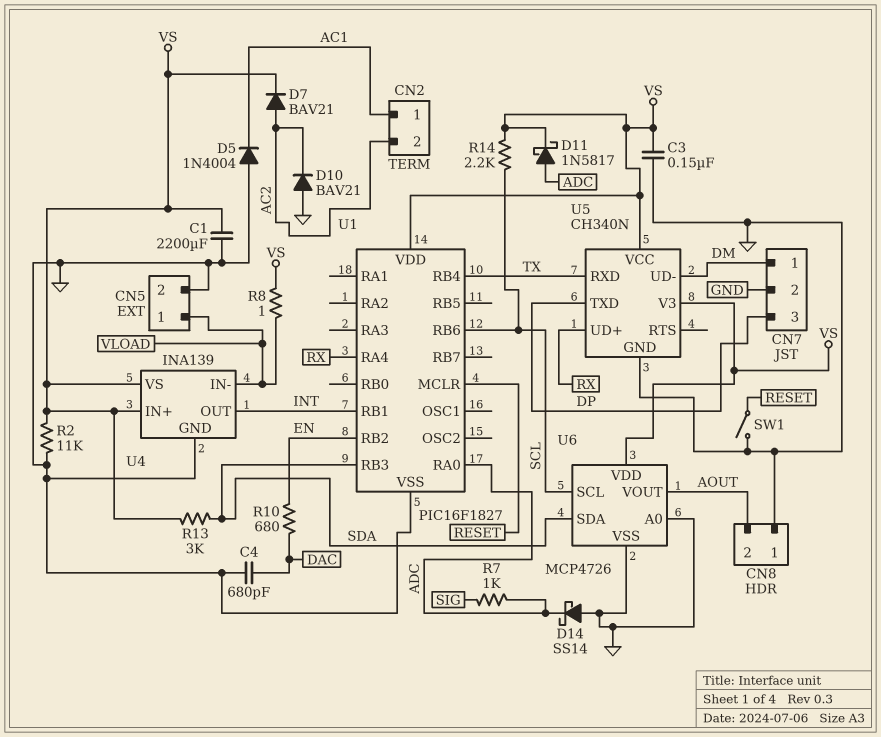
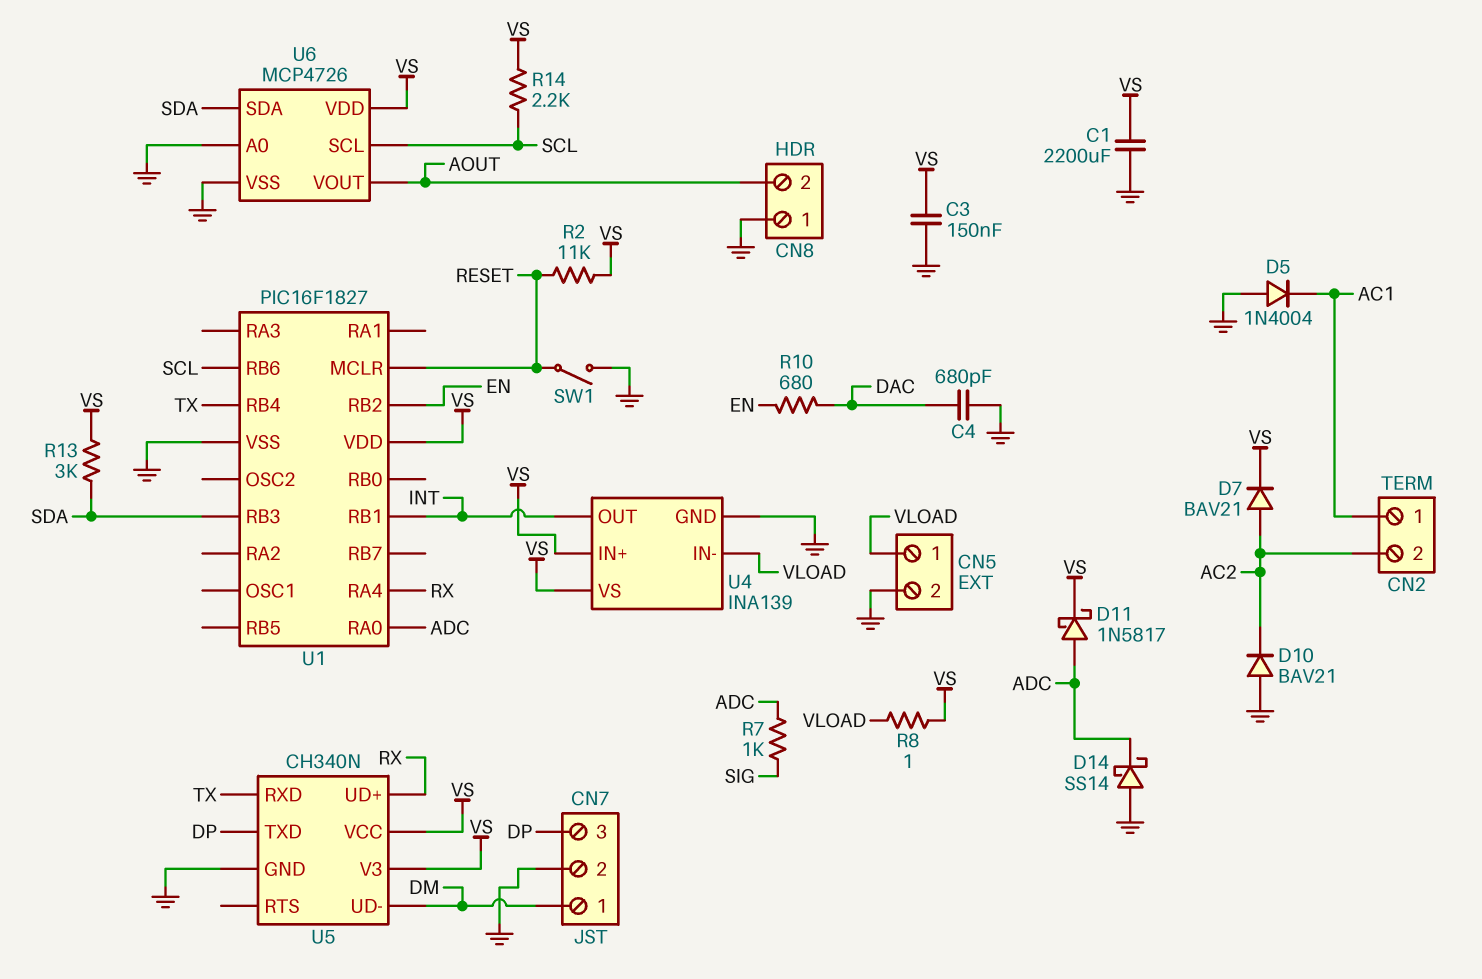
R2: 11k (GND, VS) -> 11k (RESET, VS)

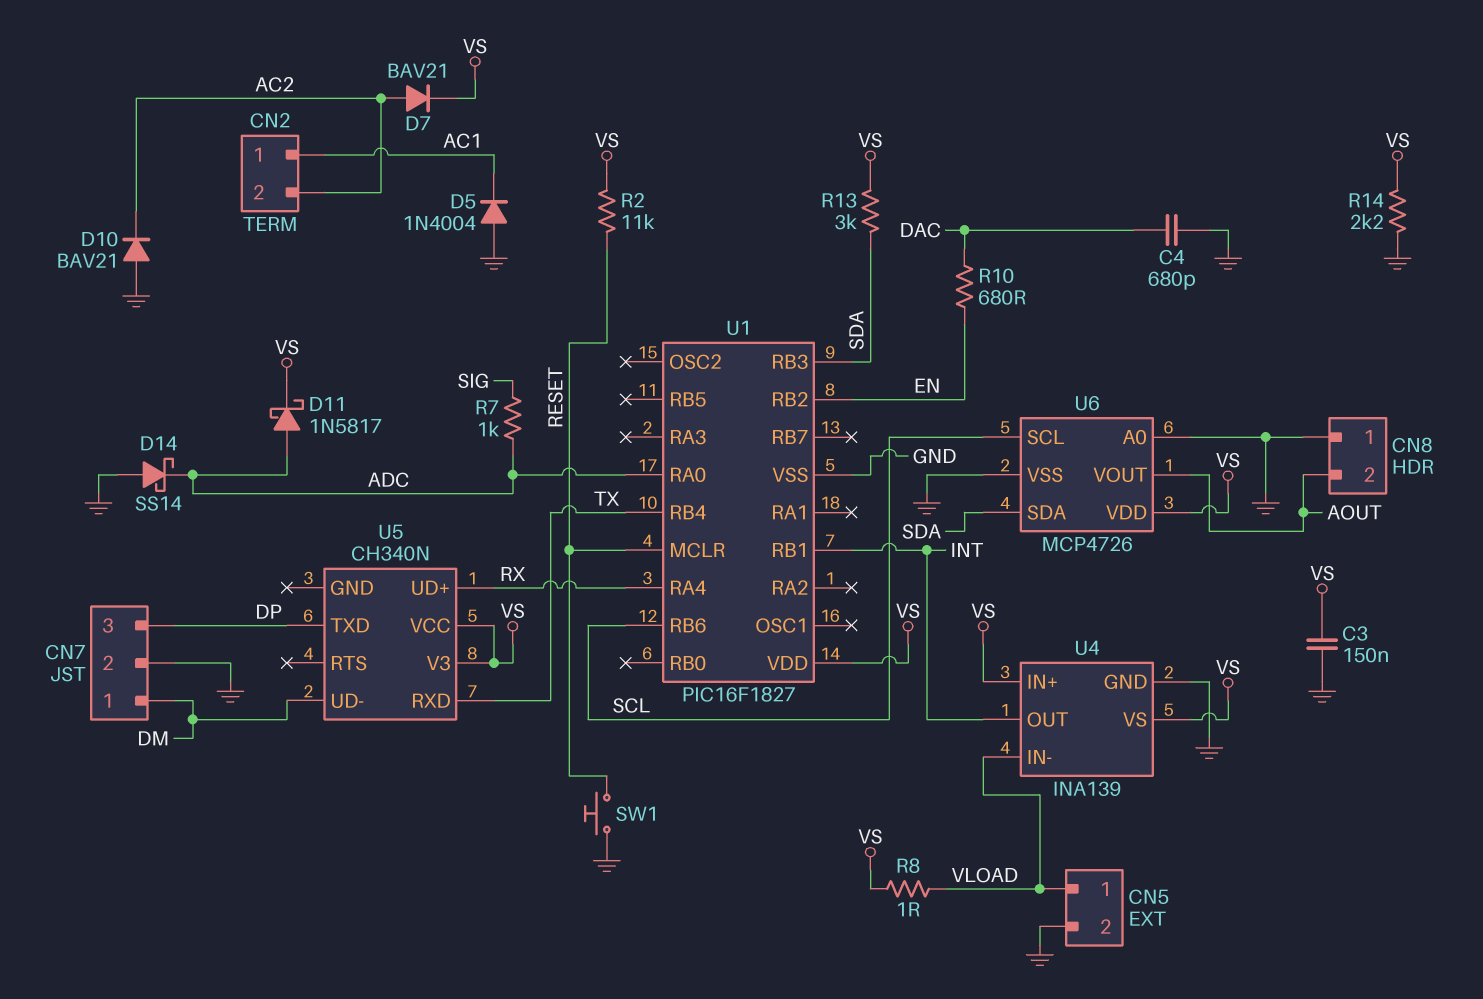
C1: 2200uF (GND, VS) -> none
R14: 2.2k (SCL, VS) -> 2.2k (GND, VS)
SW1: switch (GND, RESET) -> button (GND, RESET)
U5 pin GND: GND -> none

